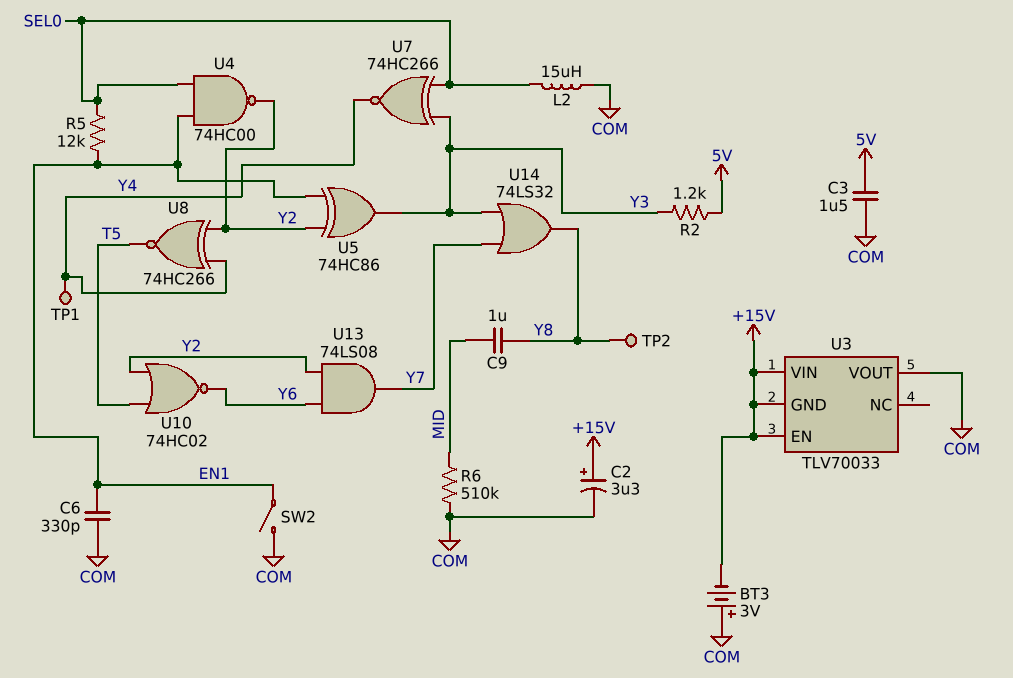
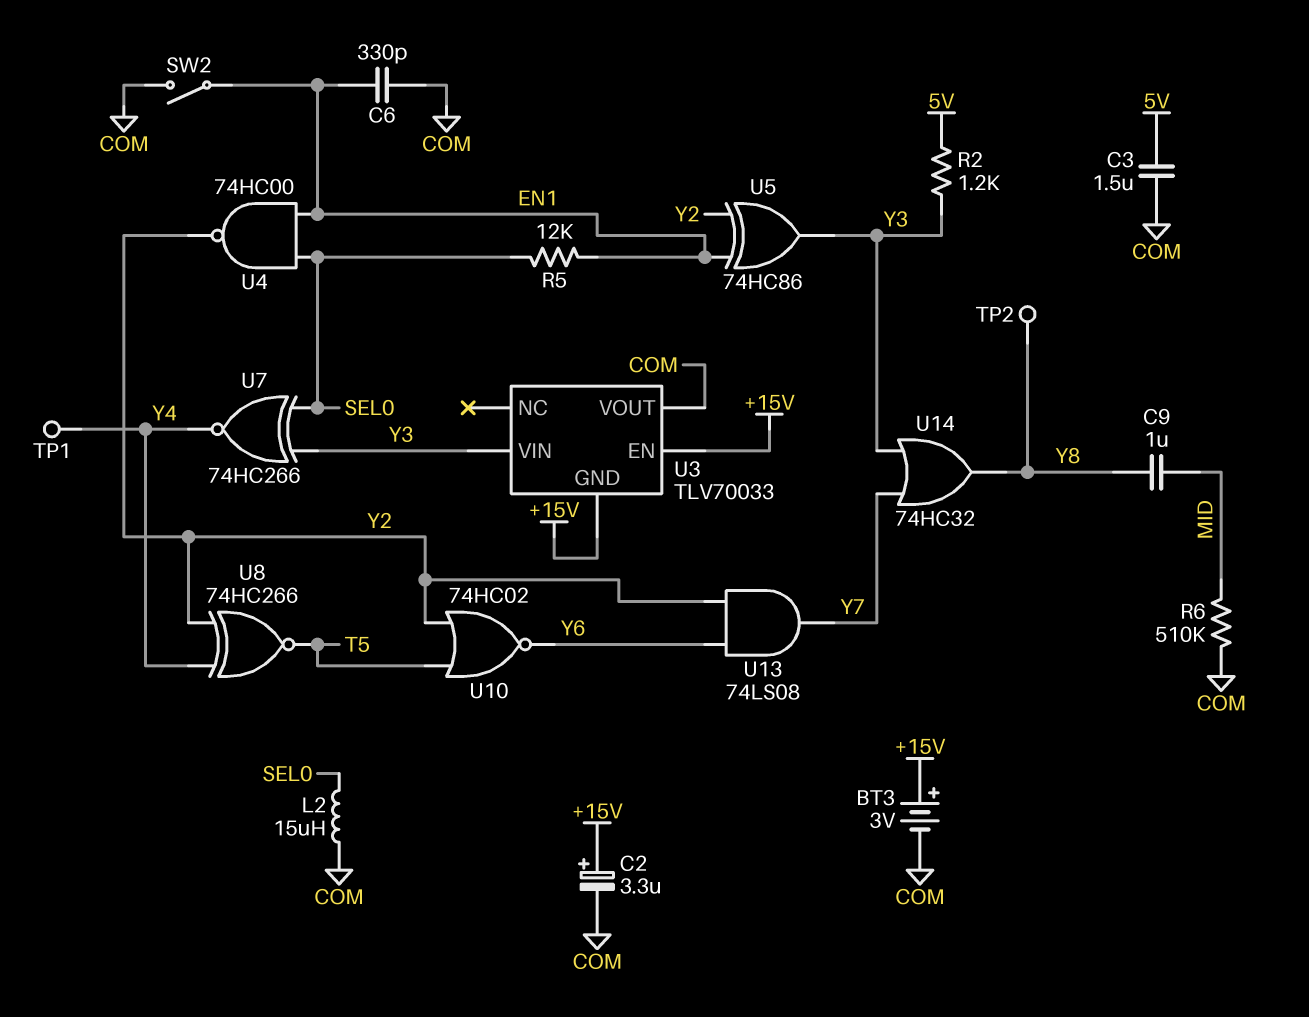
BT3: 3V (plus COM, minus +15V) -> 3V (plus +15V, minus COM)
U3 pin VIN: +15V -> Y3
U14: OR 74LS32 (in Y3, in Y7, out Y8) -> OR 74HC32 (in Y3, in Y7, out Y8)

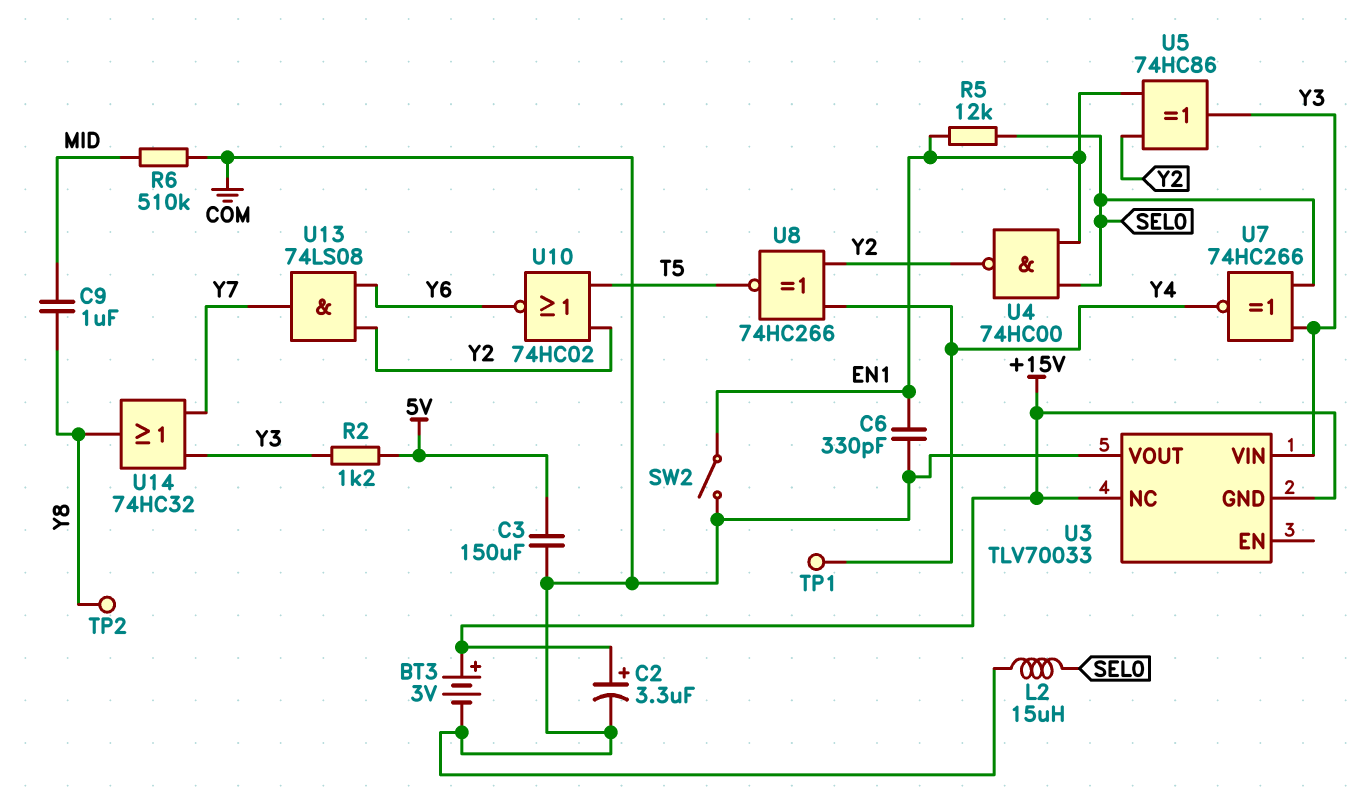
C3: 1.5uF (5V, COM) -> 150uF (5V, COM)
U3 pin EN: +15V -> none
U3 pin NC: none -> +15V

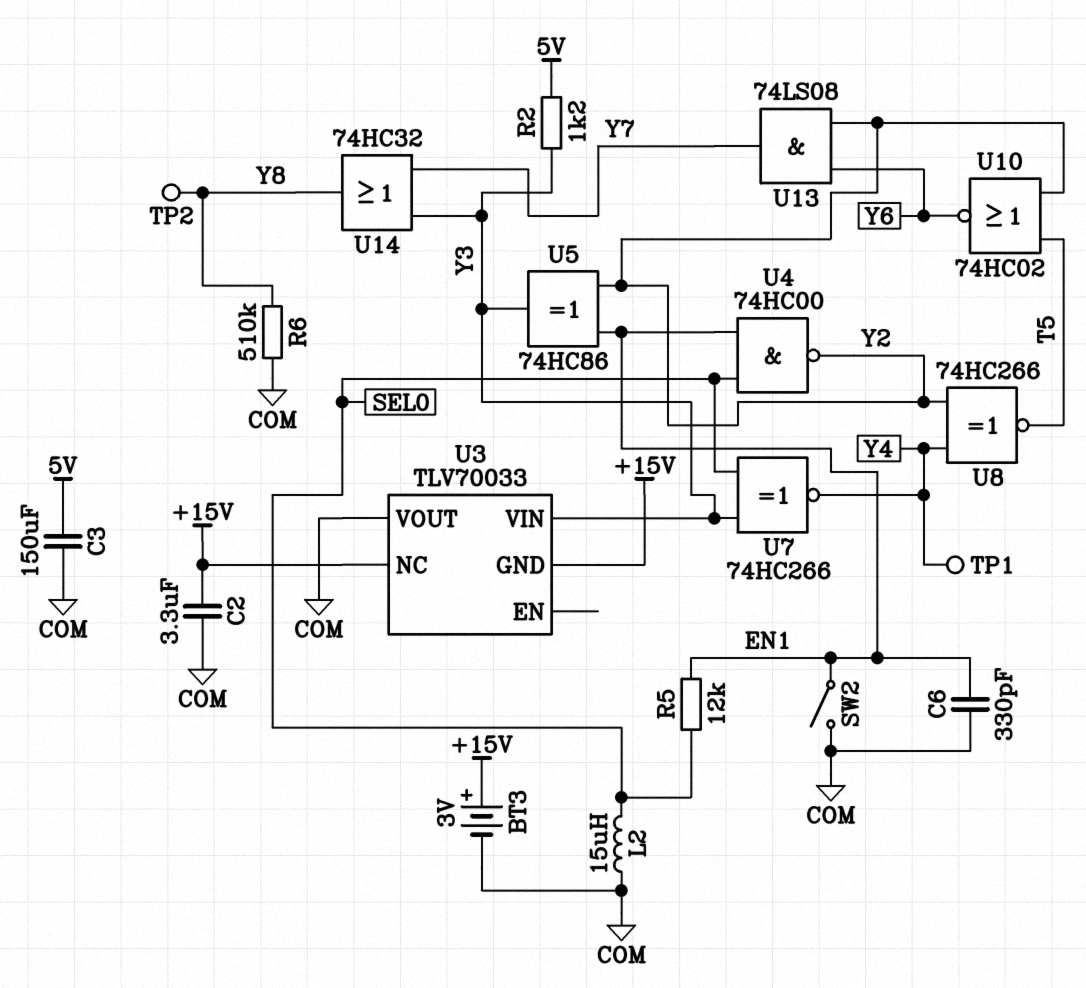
C2: 3.3uF (plus +15V, minus COM) -> 3.3uF (+15V, COM)
C9: 1uF (MID, Y8) -> none
R6: 510k (COM, MID) -> 510k (COM, Y8)

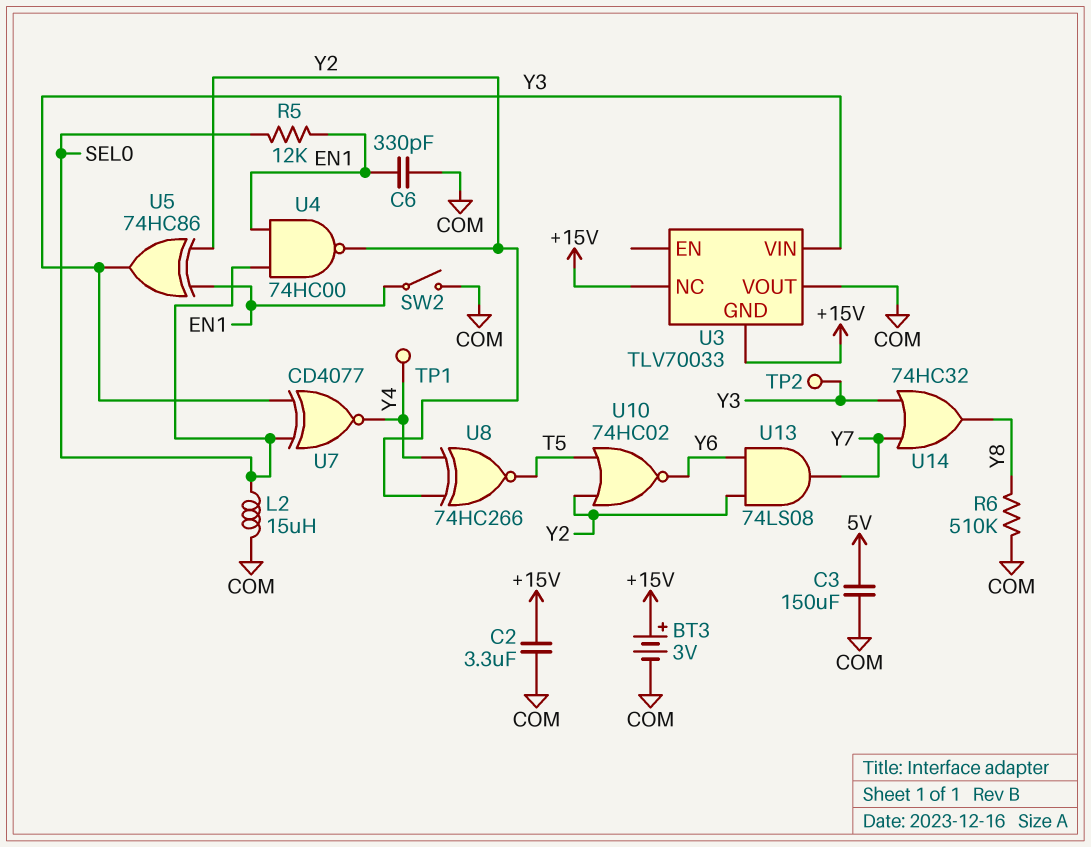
R2: 1.2k (5V, Y3) -> none
TP2: test point (Y8) -> test point (Y3)
U7: XNOR 74HC266 (in SEL0, in Y3, out Y4) -> XNOR CD4077 (in SEL0, in Y3, out Y4)

